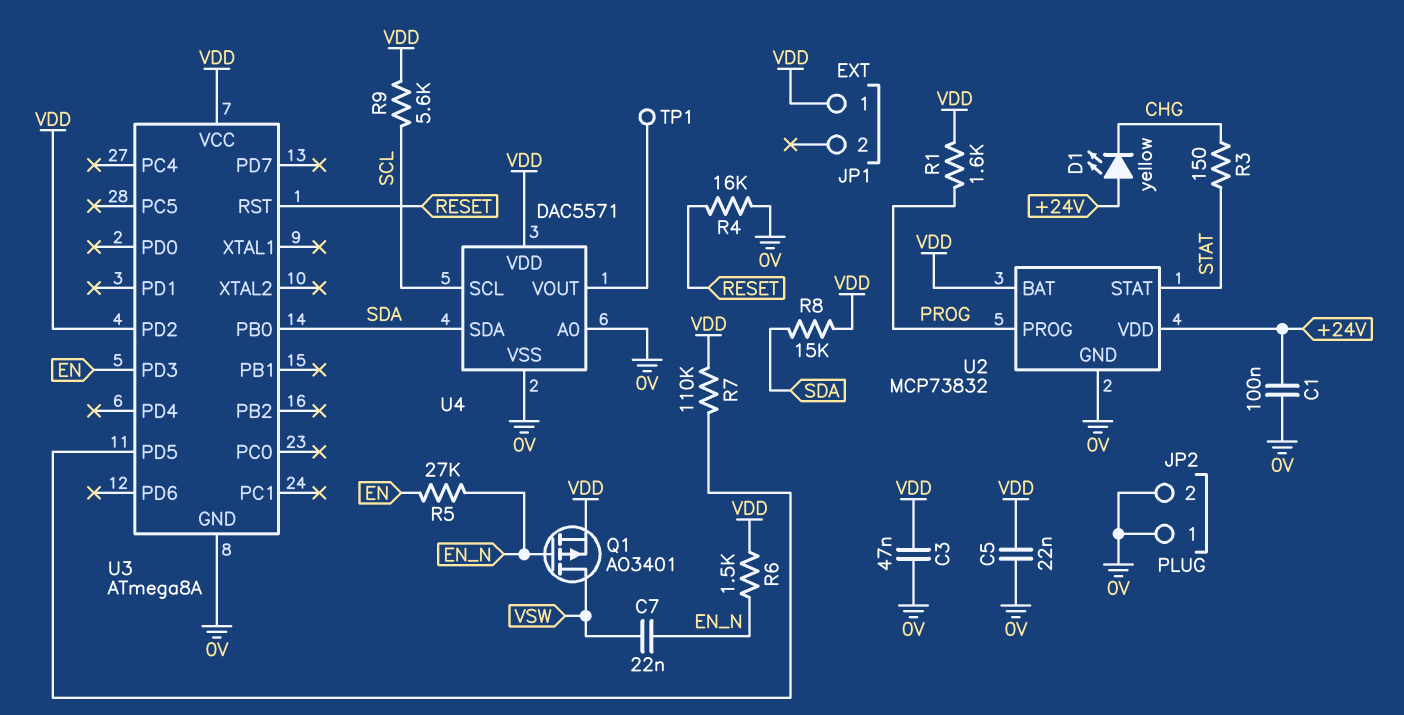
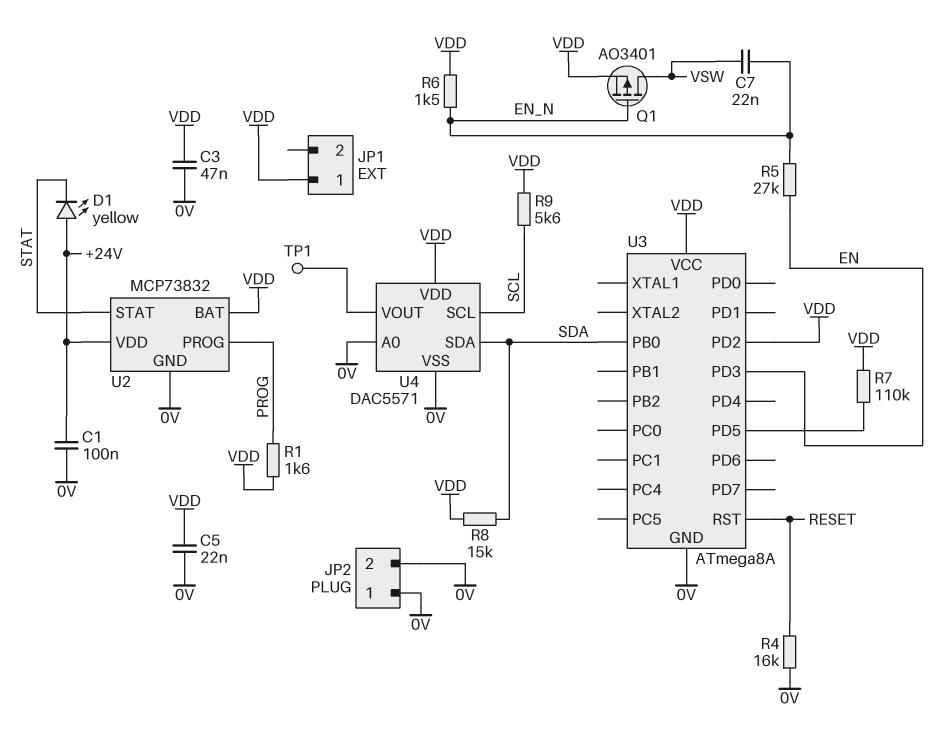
D1: LED yellow (A +24V, K CHG) -> LED yellow (A +24V, K STAT)
R3: 150 (CHG, STAT) -> none

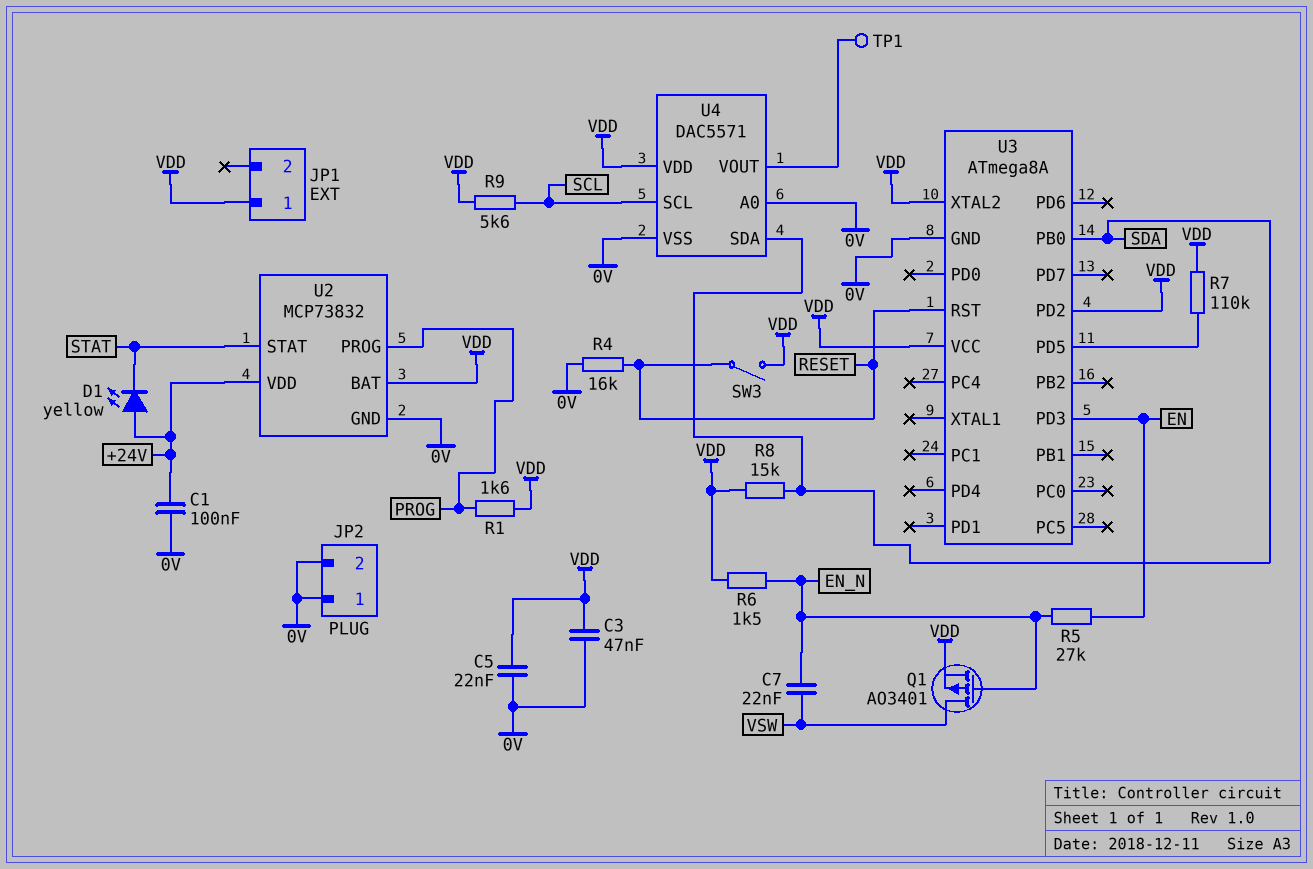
SW3: none -> switch (RESET, VDD)
U3 pin XTAL2: none -> VDD

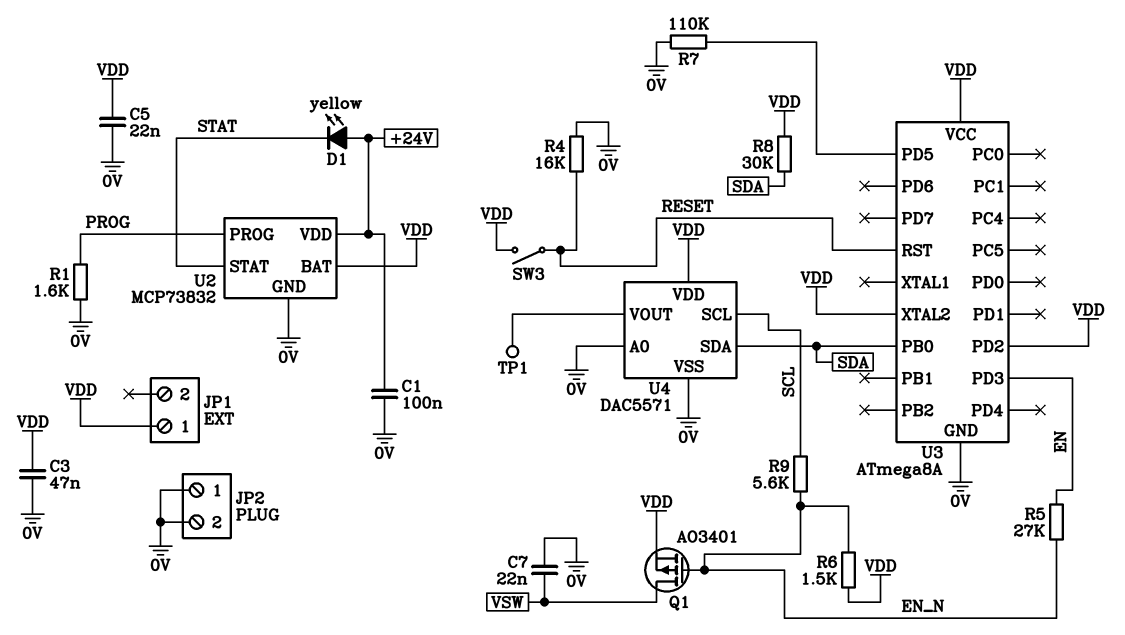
C7: 22nF (EN_N, VSW) -> 22nF (0V, VSW)
R1: 1.6k (PROG, VDD) -> 1.6k (0V, PROG)
R7: 110k (U3/PD5, VDD) -> 110k (0V, U3/PD5)
R8: 15k (SDA, VDD) -> 30k (SDA, VDD)
R9: 5.6k (SCL, VDD) -> 5.6k (EN_N, SCL)

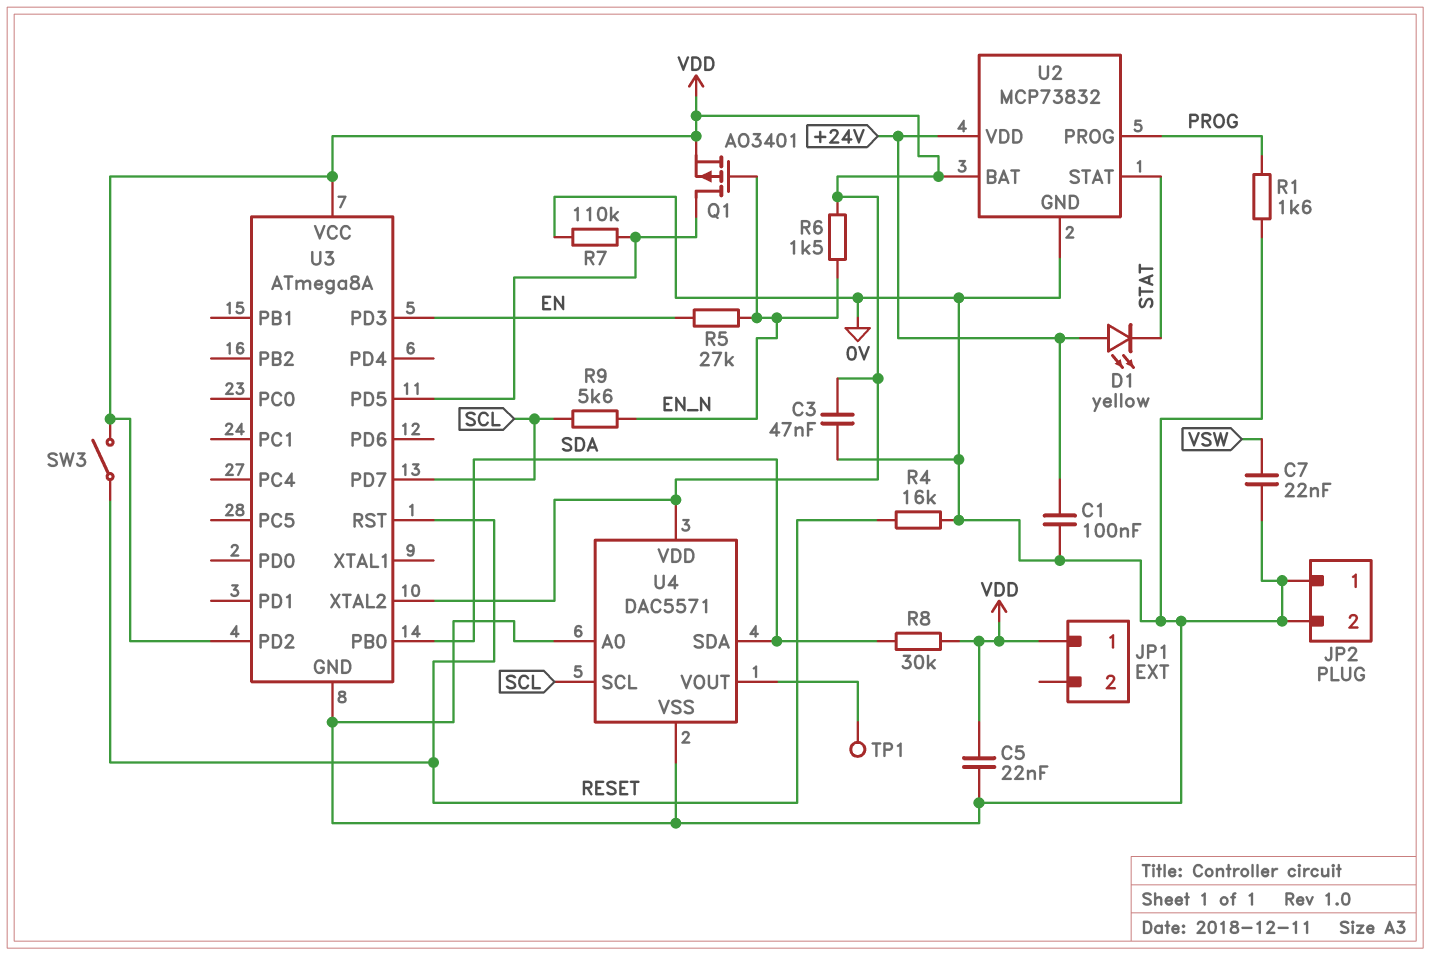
Q1: PMOS AO3401 (G EN_N, D VSW, S VDD) -> PMOS AO3401 (G EN_N, D U3/PD5, S VDD)
U3 pin PD7: none -> SCL

